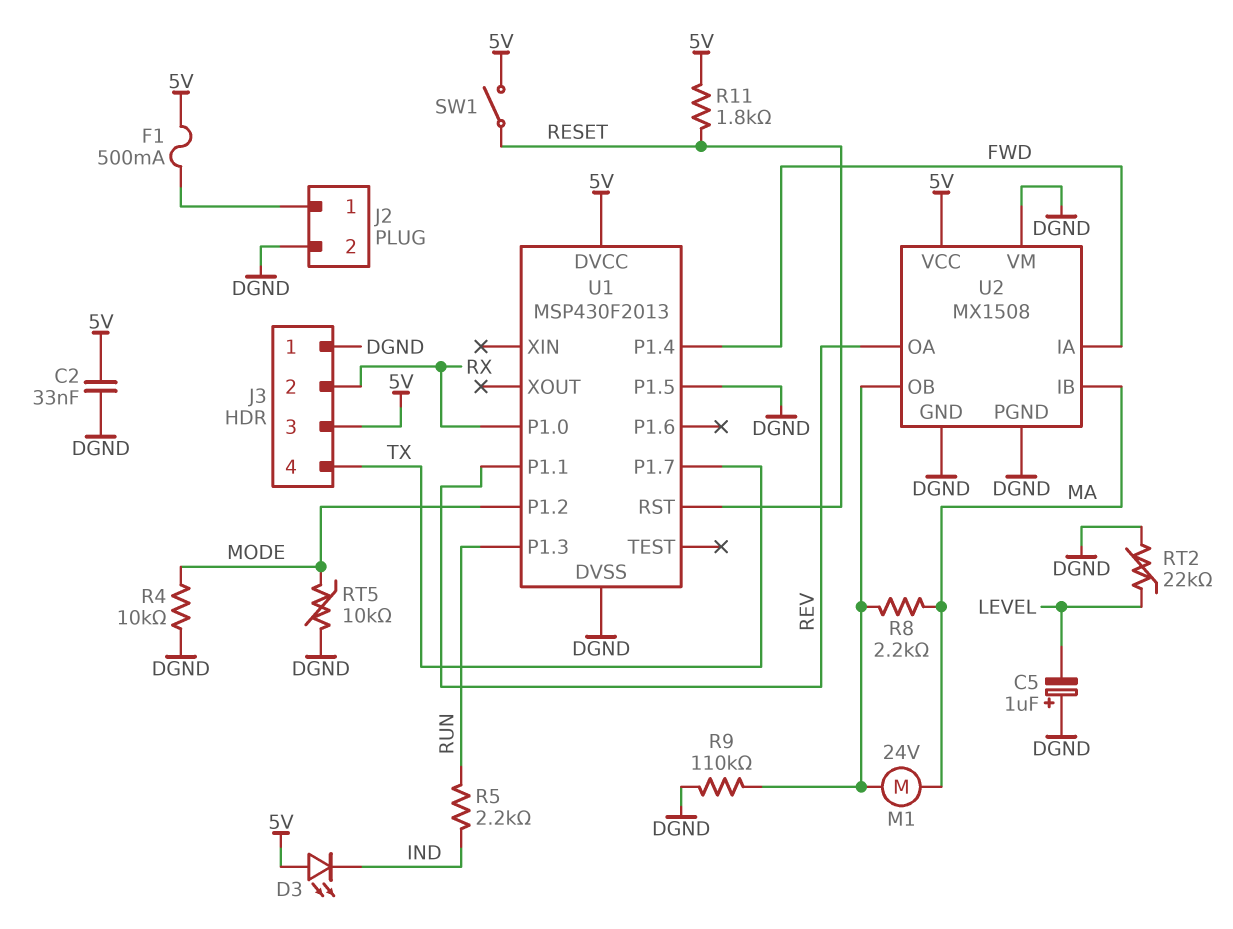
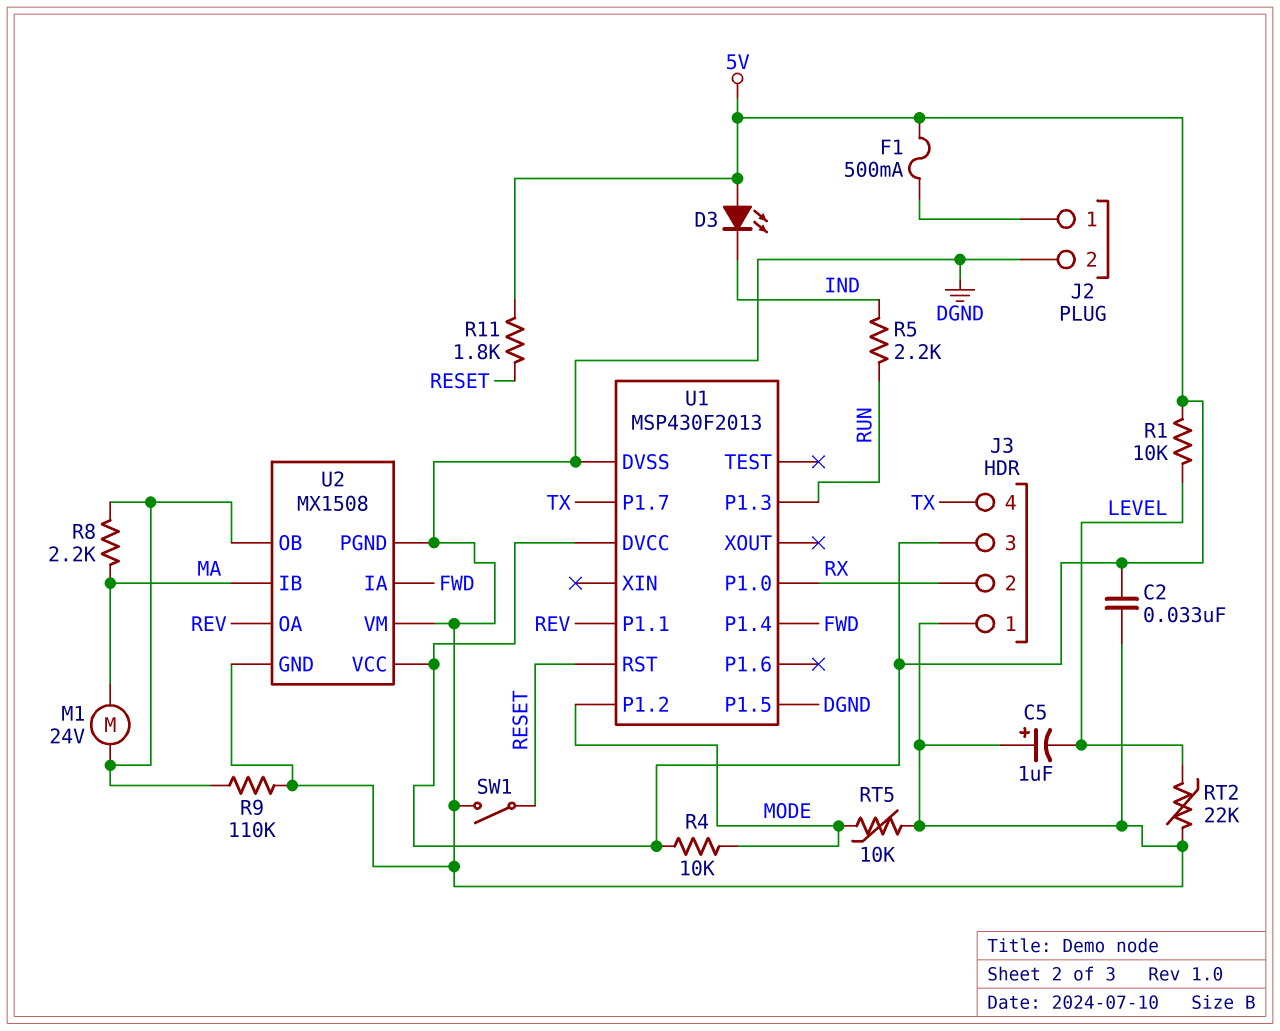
R1: none -> 10k (5V, LEVEL)
R4: 10k (DGND, MODE) -> 10k (5V, MODE)
SW1: switch (5V, RESET) -> switch (DGND, RESET)

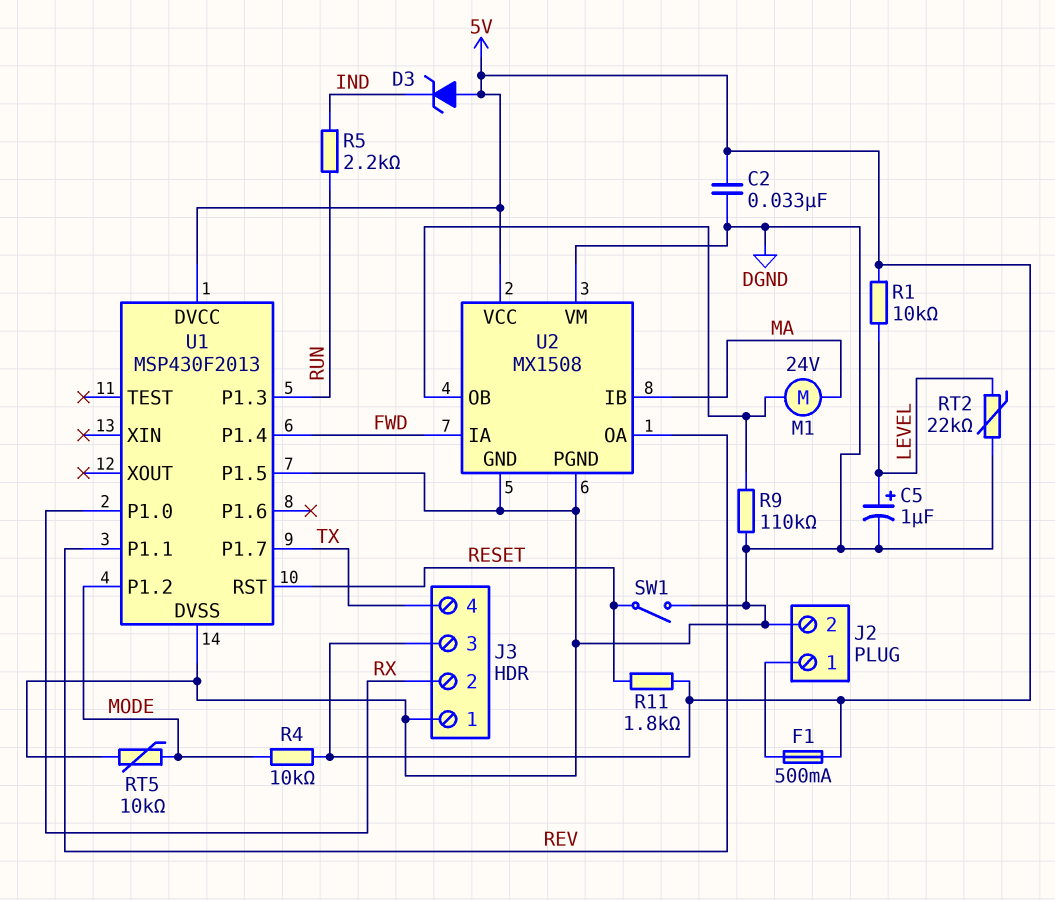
C5: 1uF (plus DGND, minus LEVEL) -> 1uF (plus LEVEL, minus DGND)
D3: LED (A 5V, K IND) -> zener (A 5V, K IND)
R8: 2.2k (MA, U2/OB) -> none

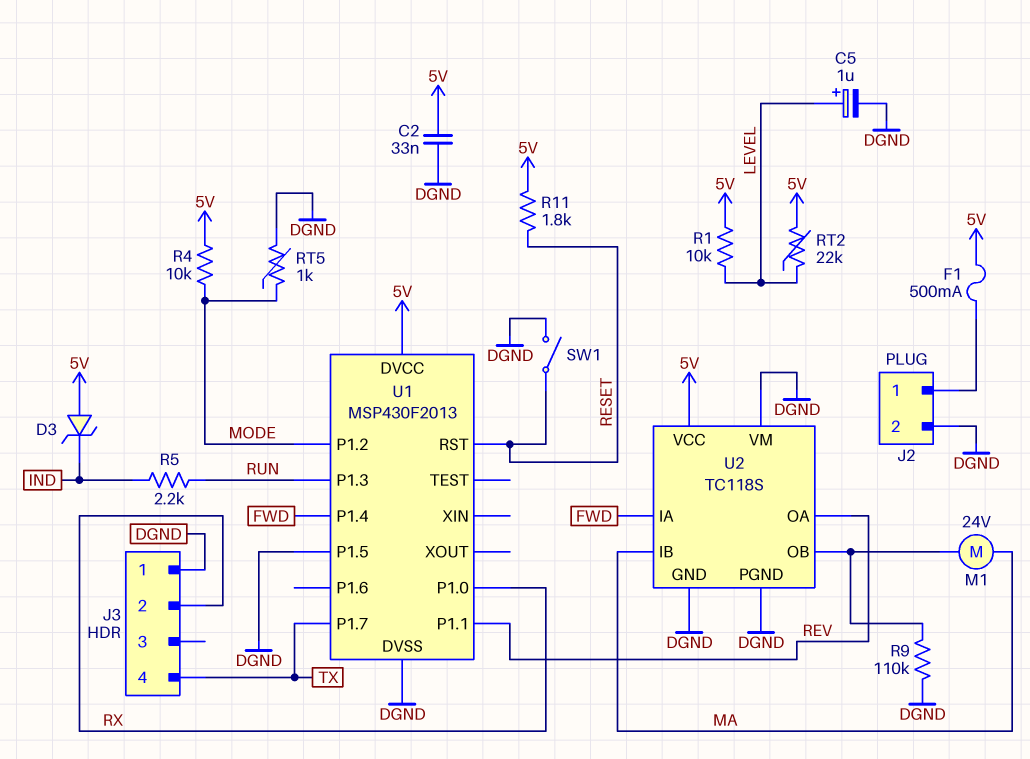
J3 pin 3: 5V -> none
RT2: 22k (DGND, LEVEL) -> 22k (5V, LEVEL)
RT5: 10k (DGND, MODE) -> 1k (DGND, MODE)
U2: MX1508 -> TC118S

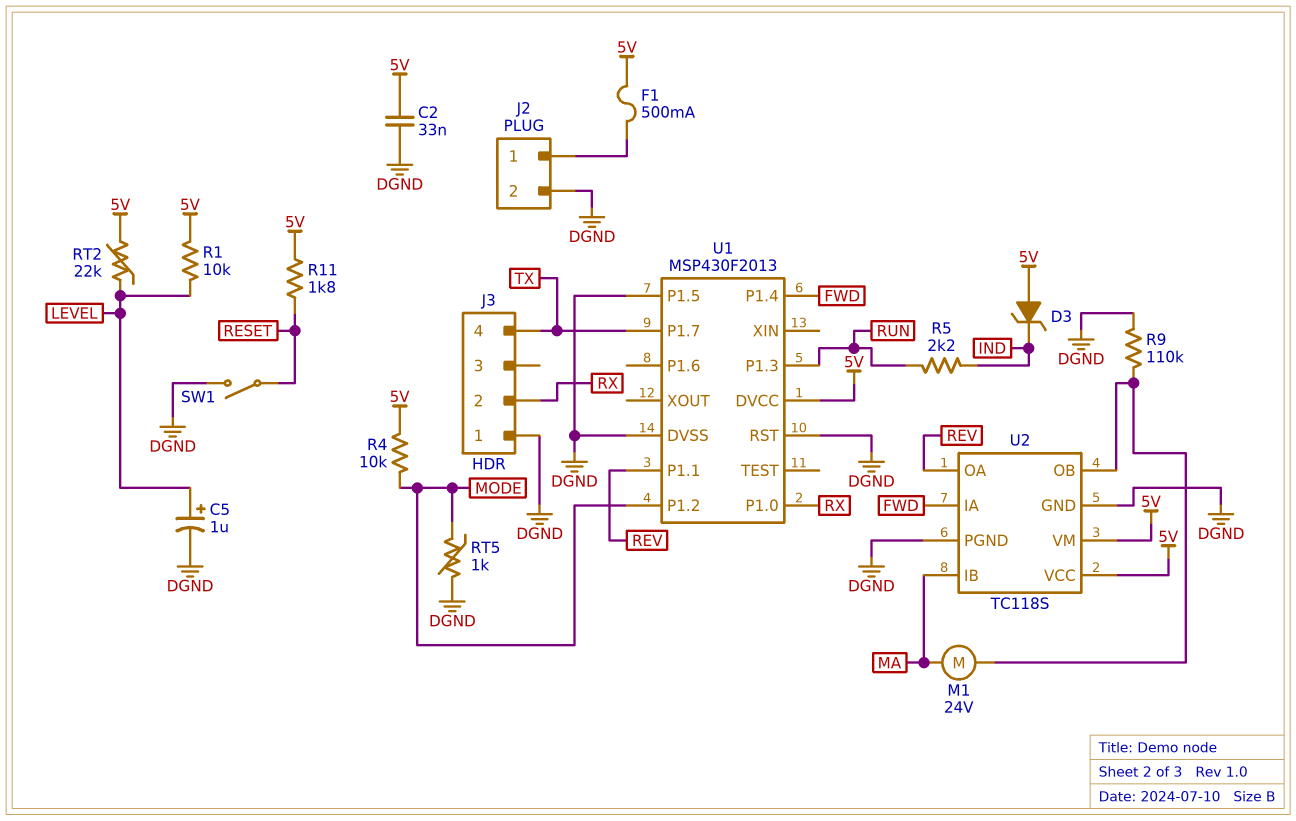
U1 pin RST: RESET -> DGND
U2 pin VM: DGND -> 5V

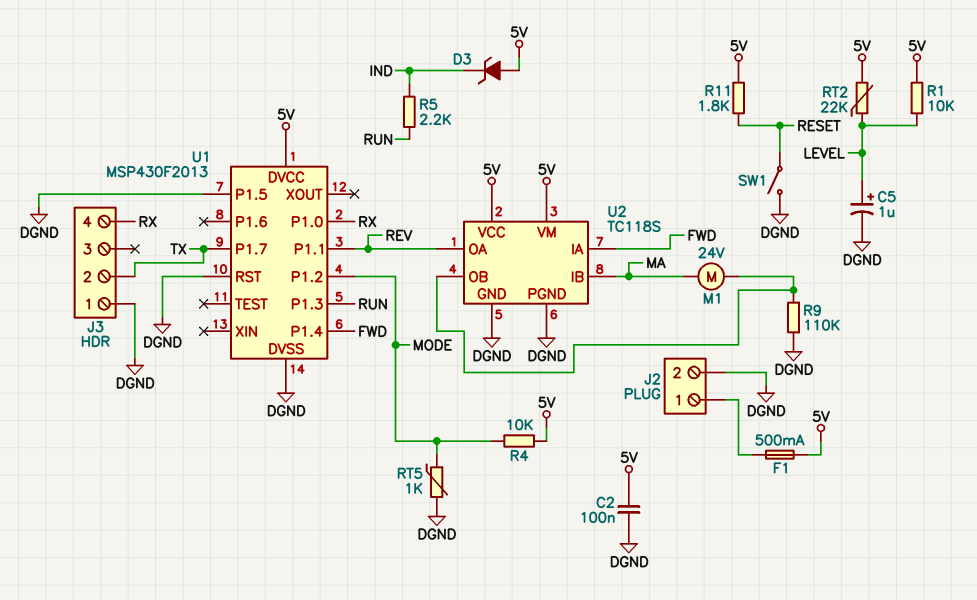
C2: 33nF (5V, DGND) -> 100nF (5V, DGND)
J3 pin 2: RX -> TX
J3 pin 4: TX -> RX

